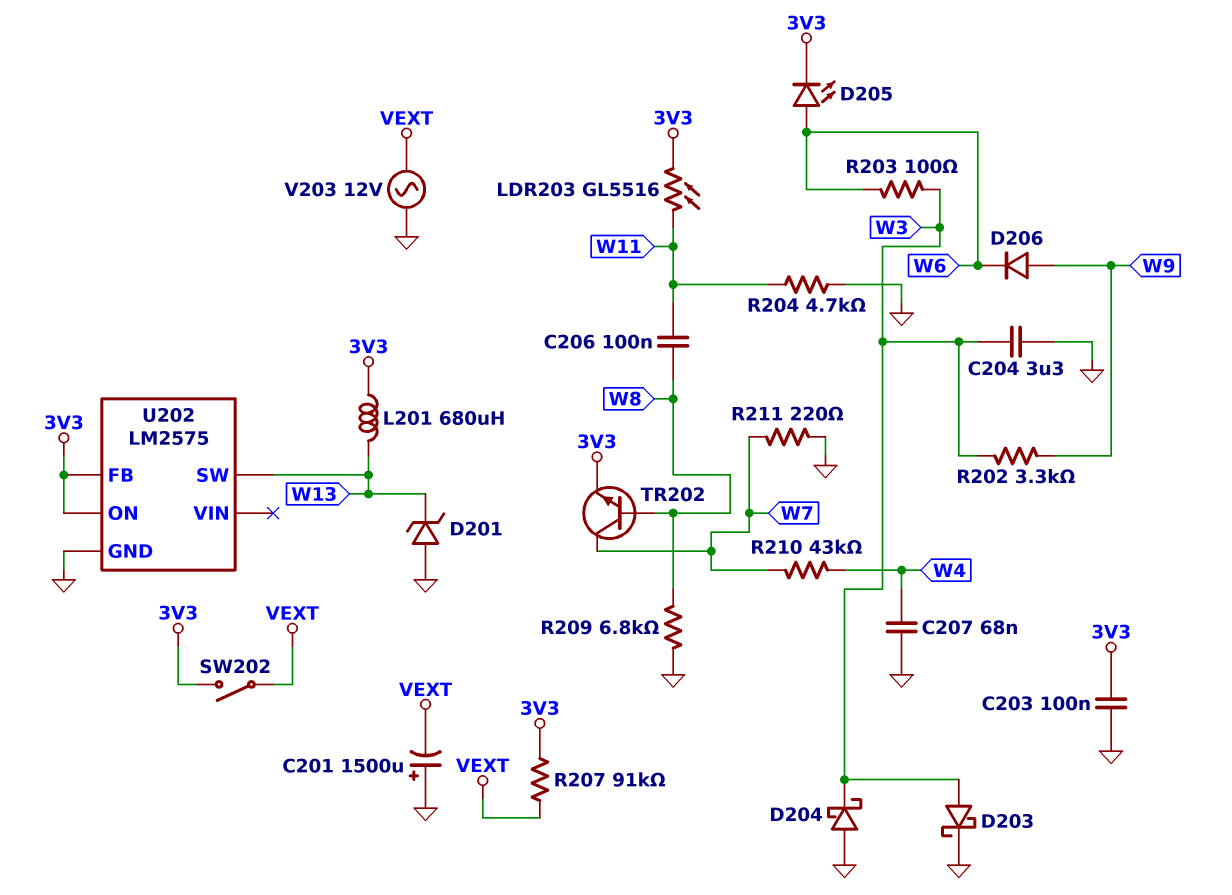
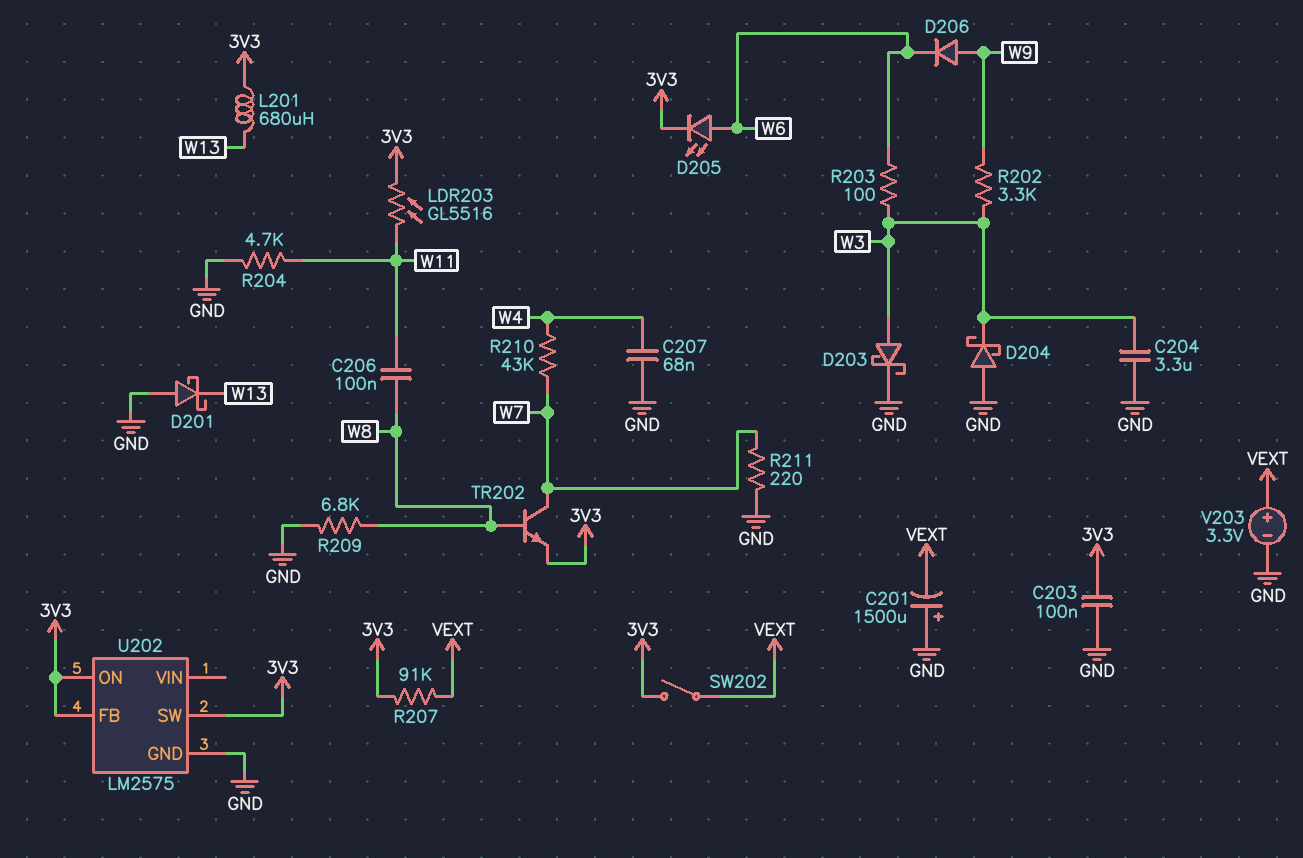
D201: zener (A GND, K W13) -> schottky (A GND, K W13)
U202 pin SW: W13 -> 3V3
V203: AC 12V (GND, VEXT) -> 3.3V (plus VEXT, minus GND)

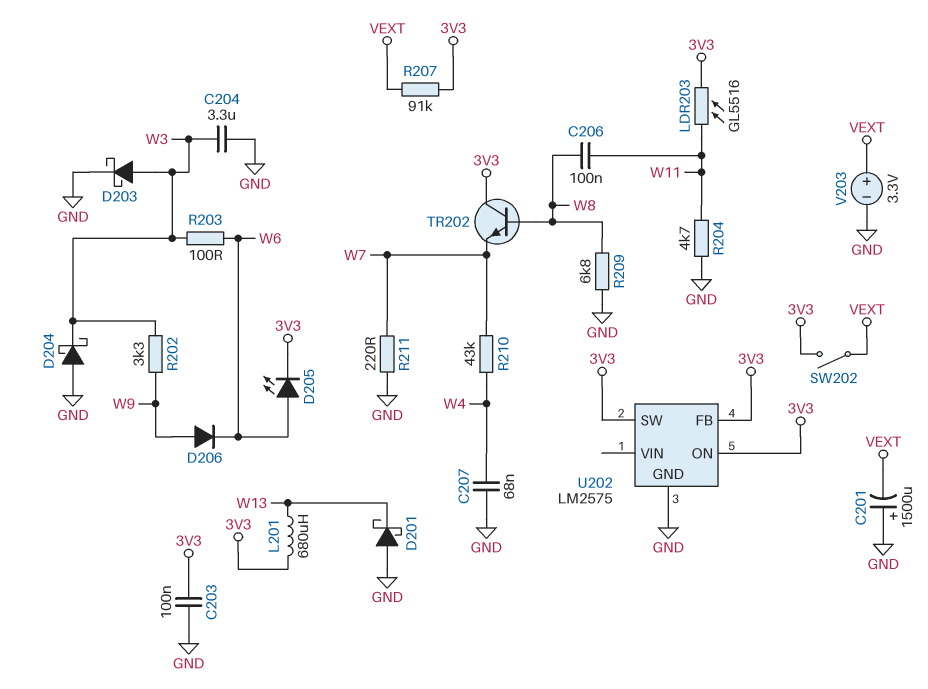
TR202: NPN (B W8, C W7, E 3V3) -> NPN (B W8, C 3V3, E W7)

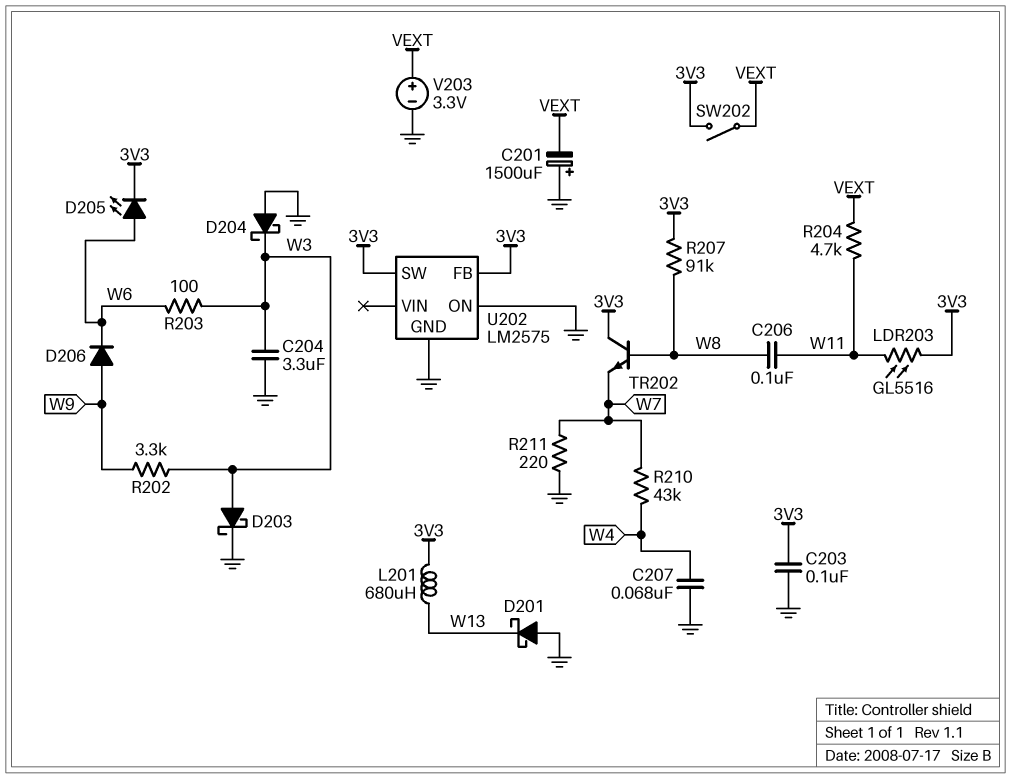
R204: 4.7k (GND, W11) -> 4.7k (VEXT, W11)
R207: 91k (3V3, VEXT) -> 91k (3V3, W8)
R209: 6.8k (GND, W8) -> none
U202 pin ON: 3V3 -> GND

